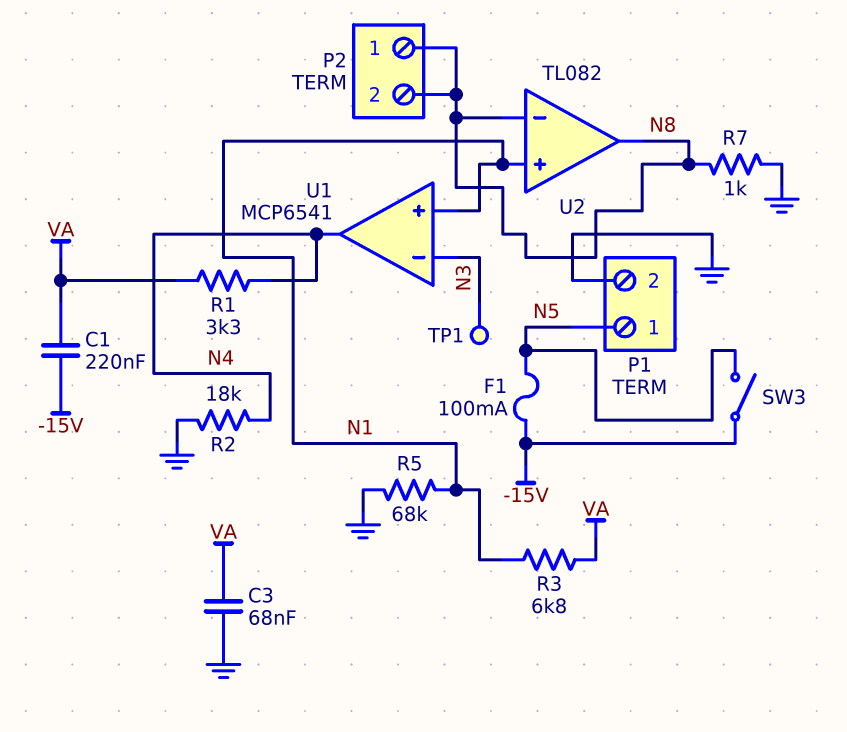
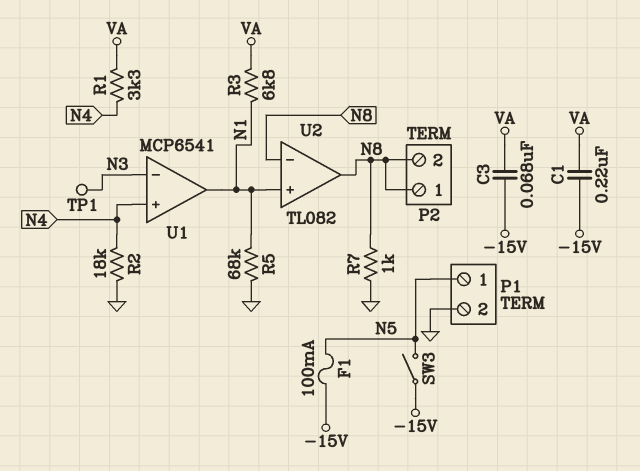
C3: 68nF (GND, VA) -> 68nF (-15V, VA)
U1 pin in+: N1 -> N4
U1 pin out: N4 -> N1

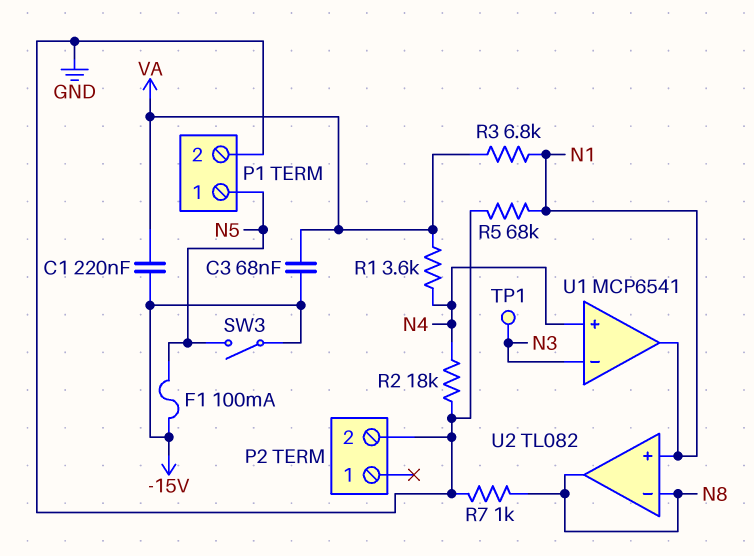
P2 pin 1: N8 -> none
P2 pin 2: N8 -> GND
R1: 3.3k (N4, VA) -> 3.6k (N4, VA)

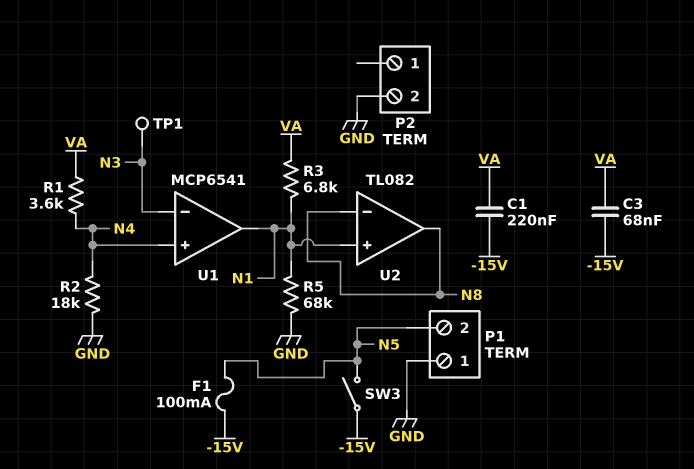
P1 pin 1: N5 -> GND
P1 pin 2: GND -> N5
R7: 1k (GND, N8) -> none

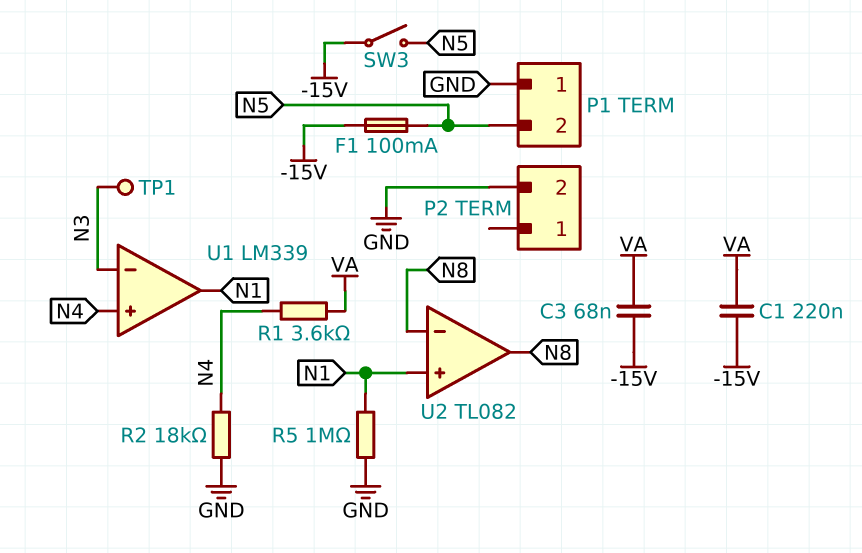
R3: 6.8k (N1, VA) -> none
R5: 68k (GND, N1) -> 1M (GND, N1)
U1: MCP6541 -> LM339

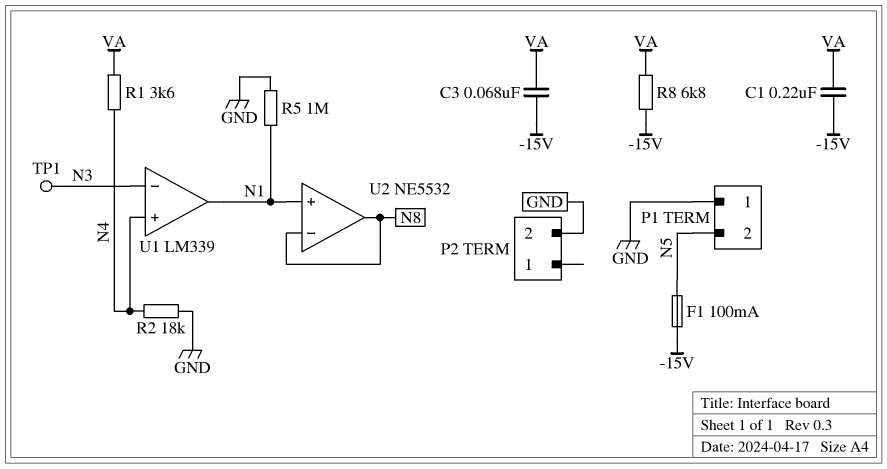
R8: none -> 6.8k (-15V, VA)
SW3: switch (-15V, N5) -> none
U2: TL082 -> NE5532

